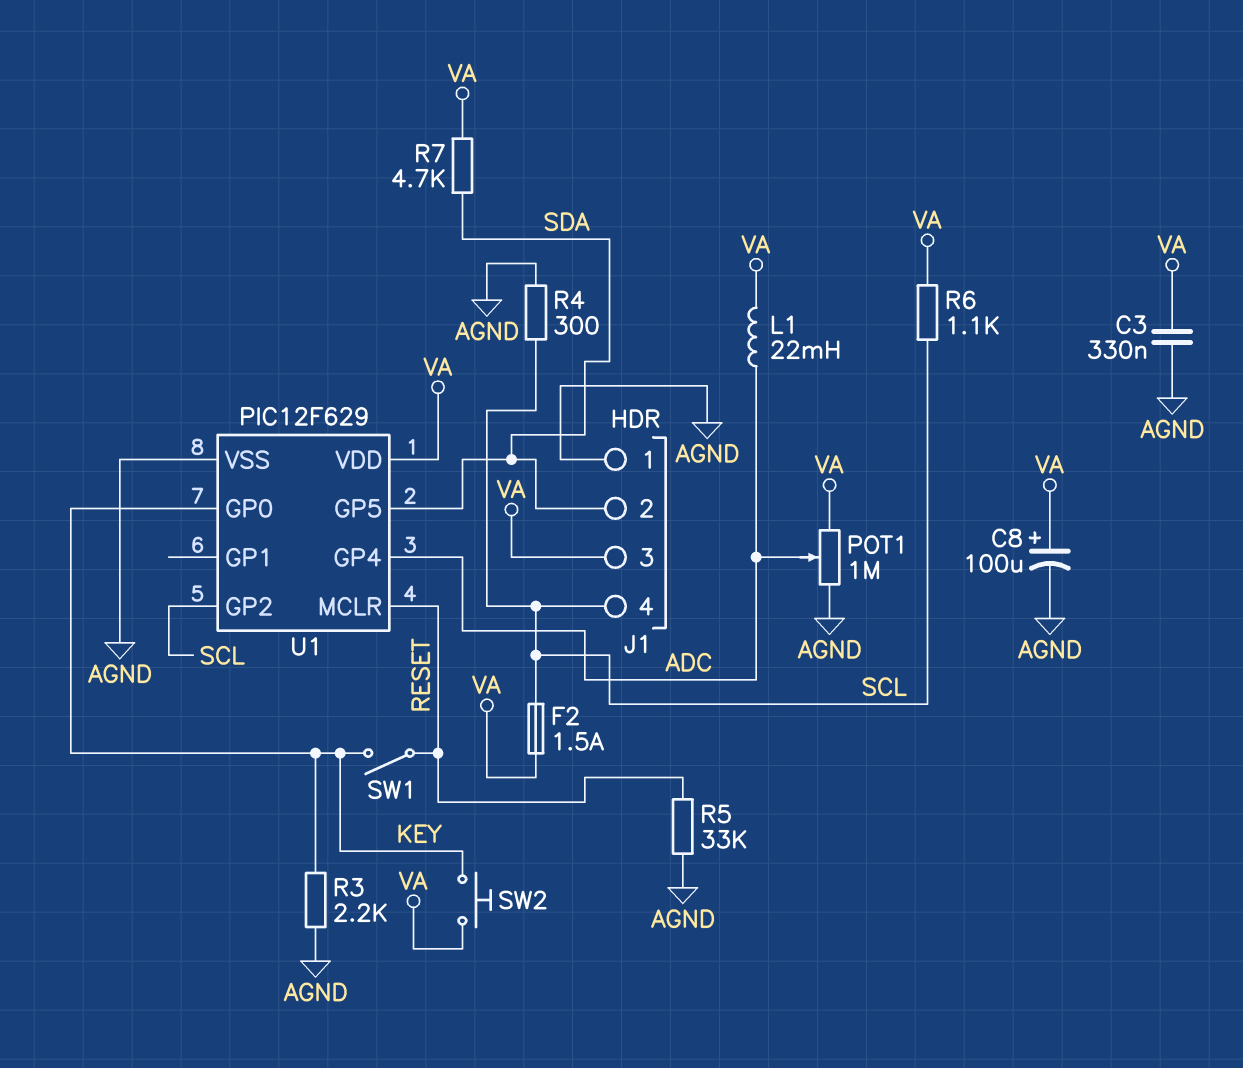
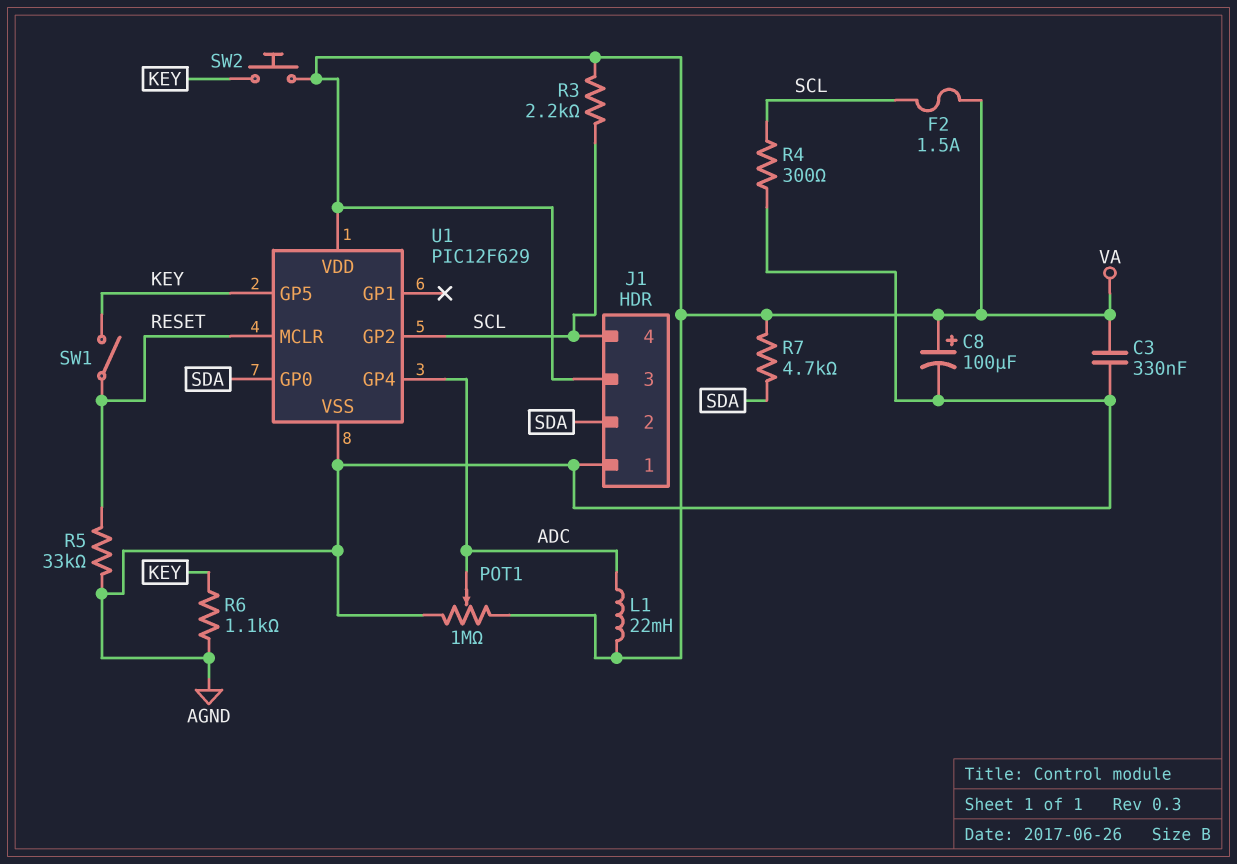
R3: 2.2k (AGND, KEY) -> 2.2k (SCL, VA)
R6: 1.1k (SCL, VA) -> 1.1k (AGND, KEY)
U1 pin GP0: KEY -> SDA
U1 pin GP5: SDA -> KEY

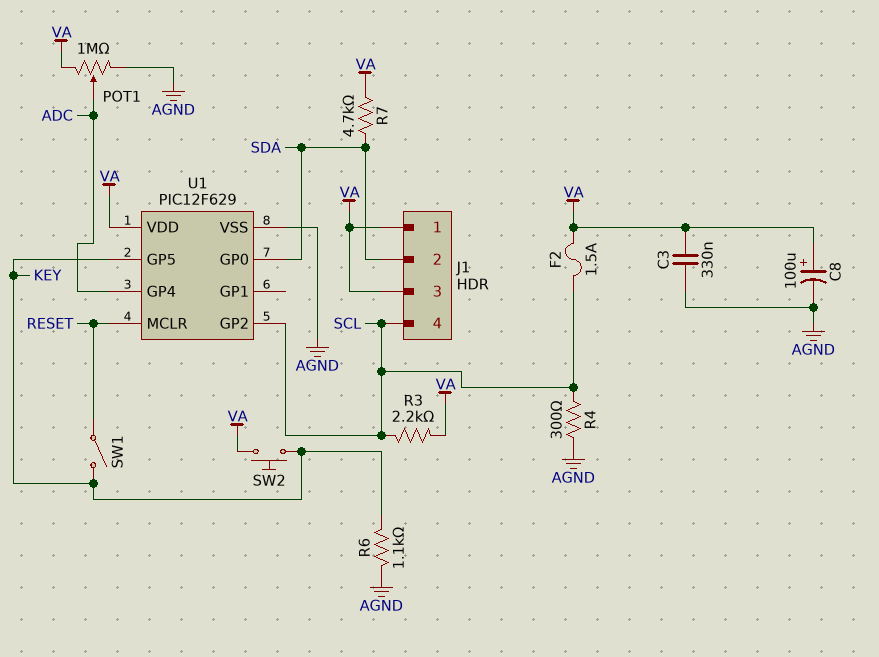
J1 pin 1: AGND -> VA
L1: 22mH (ADC, VA) -> none
R5: 33k (AGND, RESET) -> none

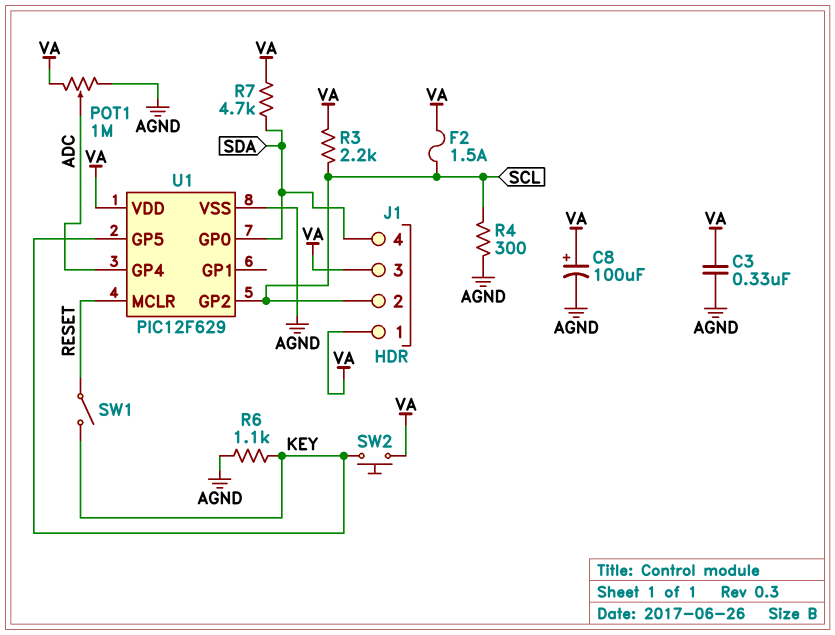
J1 pin 2: SDA -> SCL
J1 pin 4: SCL -> SDA

